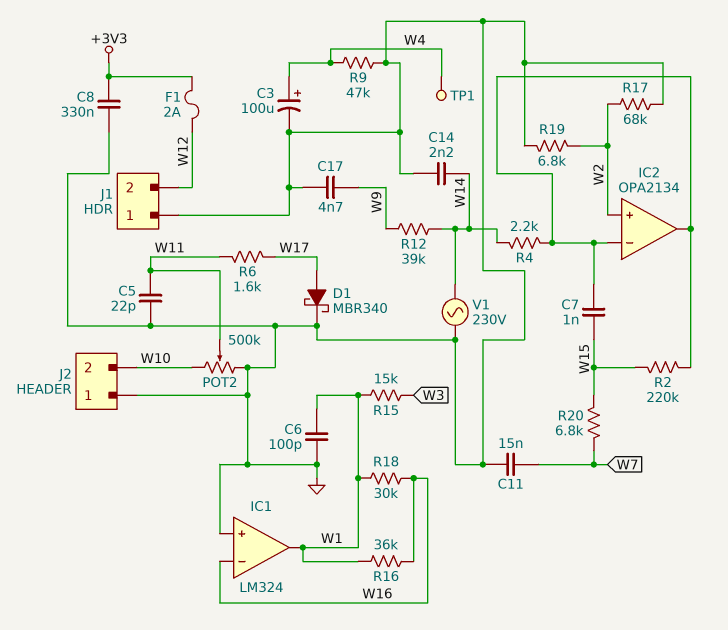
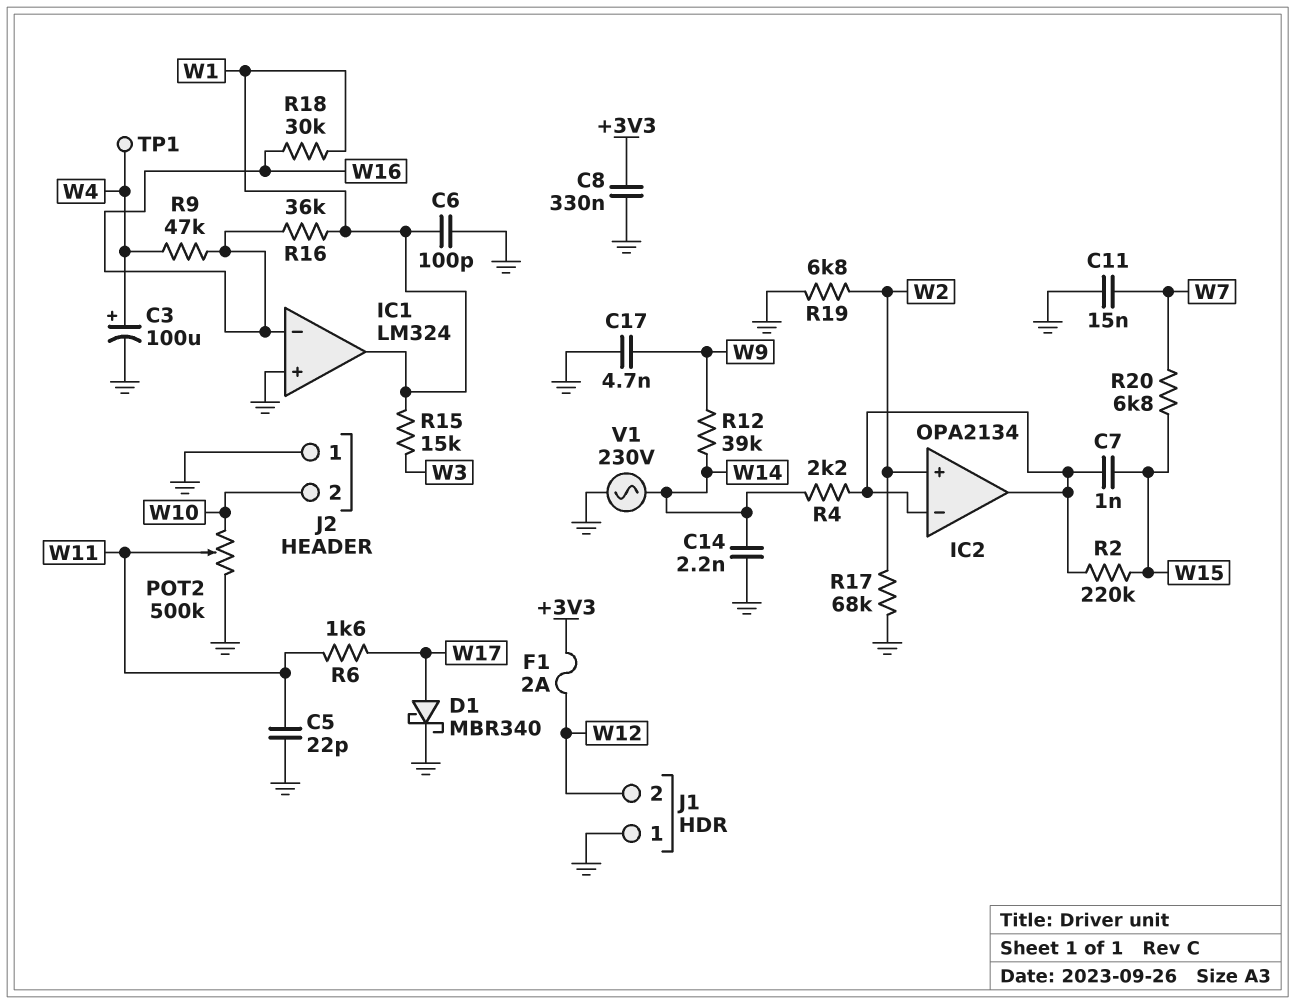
R9: 47k (GND, W4) -> 47k (W4, W16)

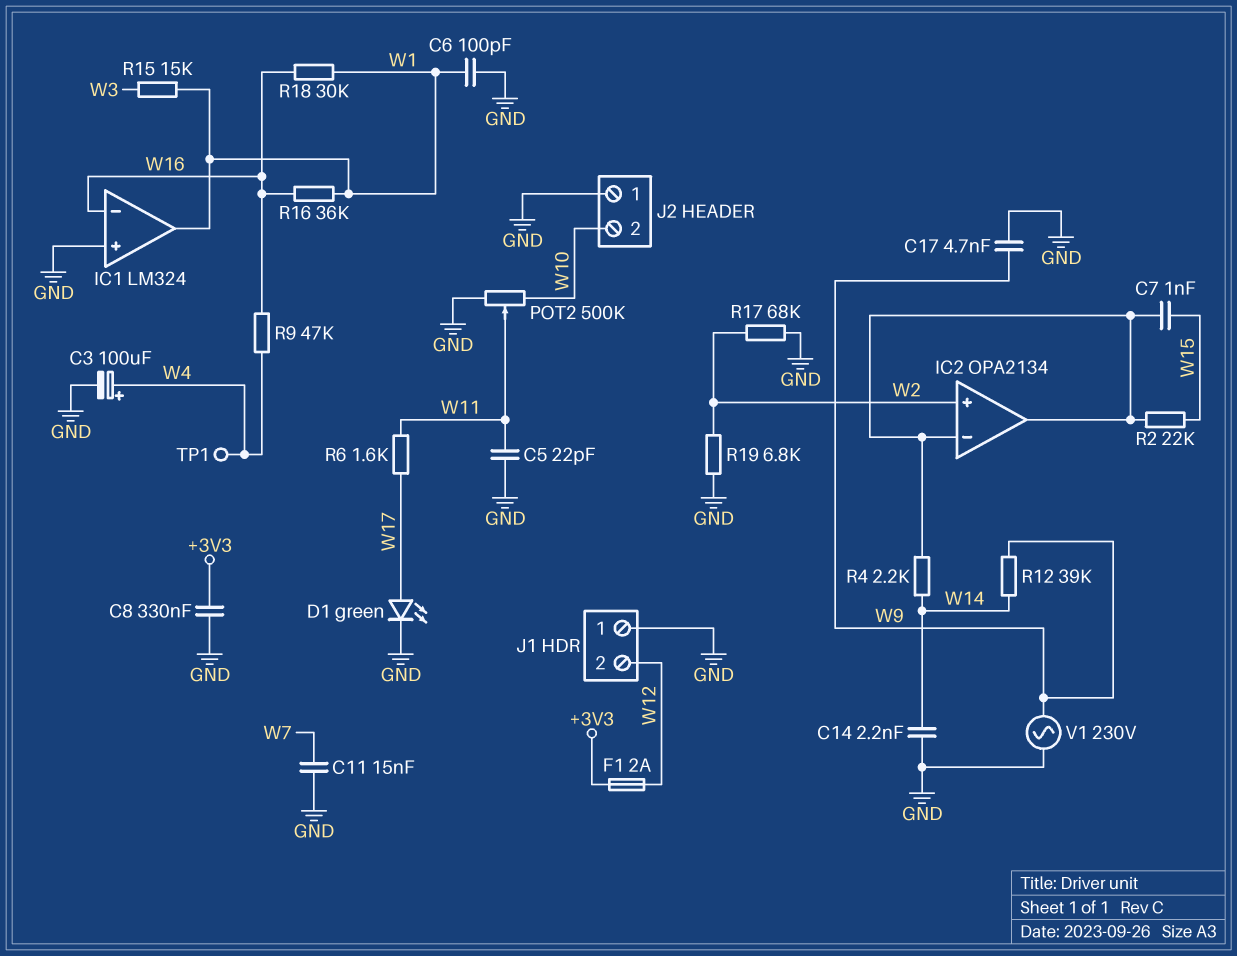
D1: schottky MBR340 (A W17, K GND) -> LED green (A W17, K GND)
R2: 220k (IC2/in-, W15) -> 22k (IC2/in-, W15)
R20: 6.8k (W7, W15) -> none
V1: AC 230V (GND, W14) -> AC 230V (GND, W9)

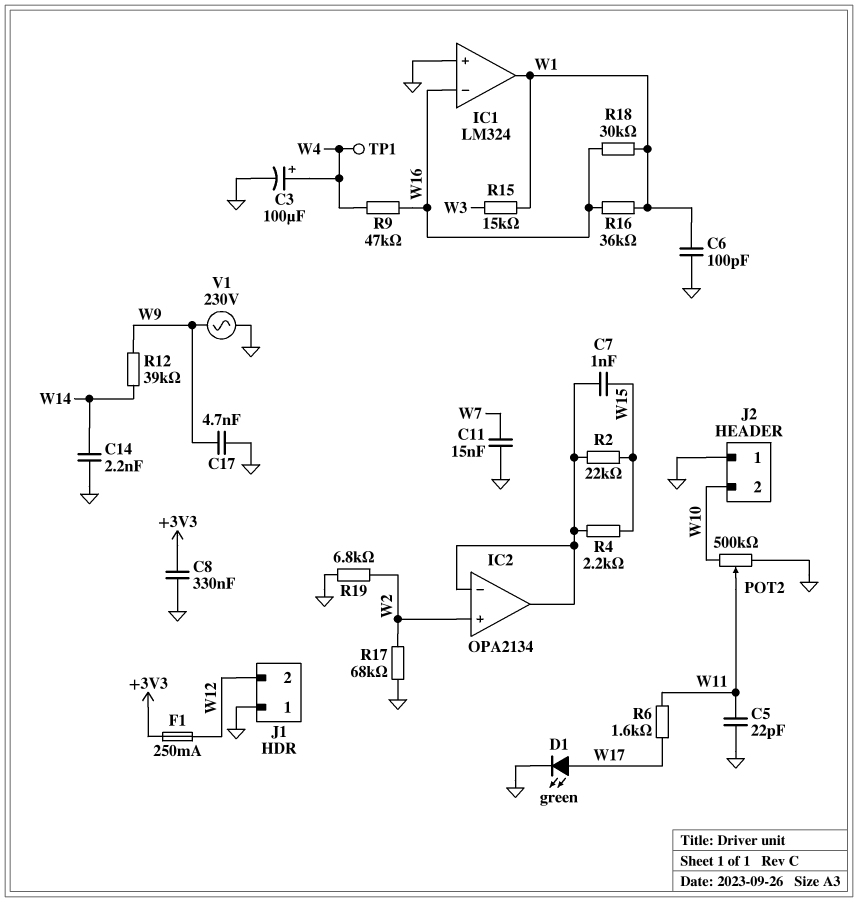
F1: 2A (+3V3, W12) -> 250mA (+3V3, W12)
R4: 2.2k (IC2/in-, W14) -> 2.2k (IC2/in-, W15)

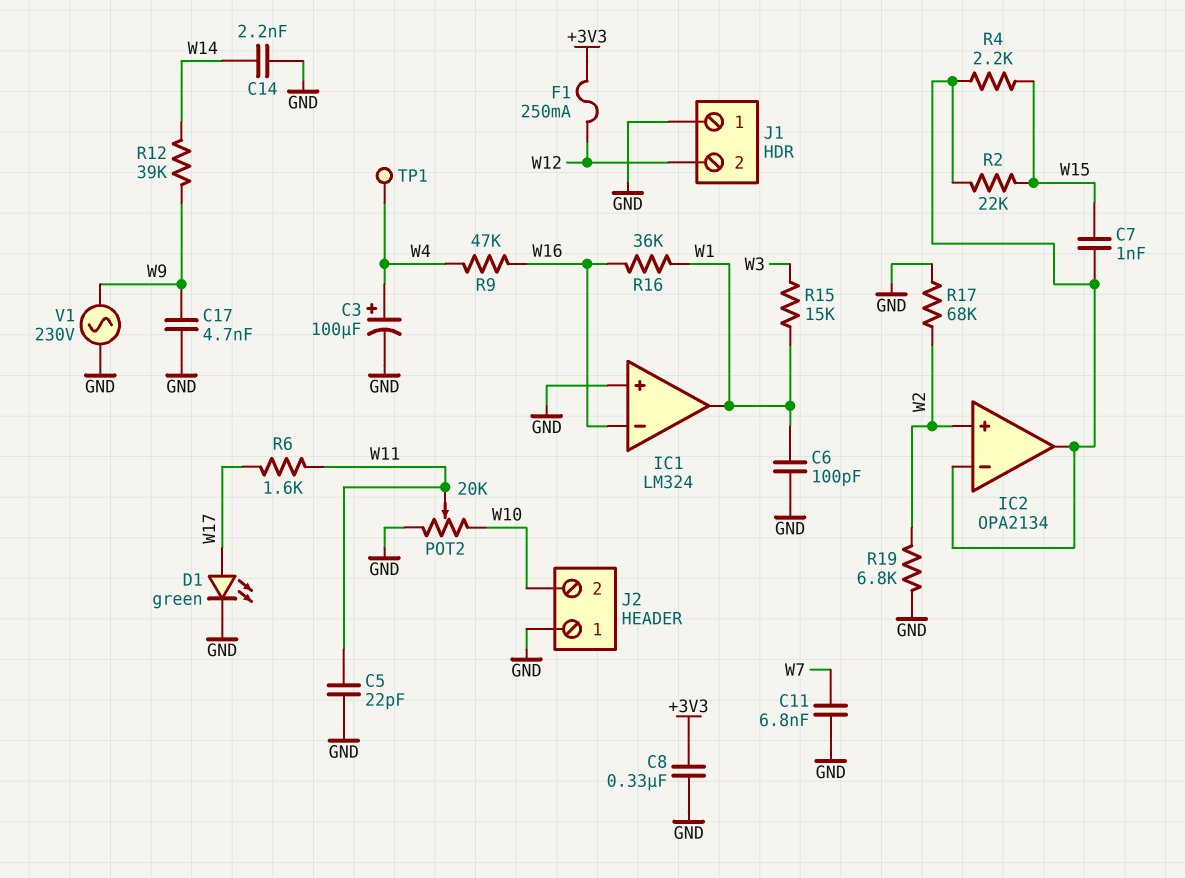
C11: 15nF (GND, W7) -> 6.8nF (GND, W7)
POT2: 500k (GND, W10, wiper W11) -> 20k (GND, W10, wiper W11)
R18: 30k (W1, W16) -> none

